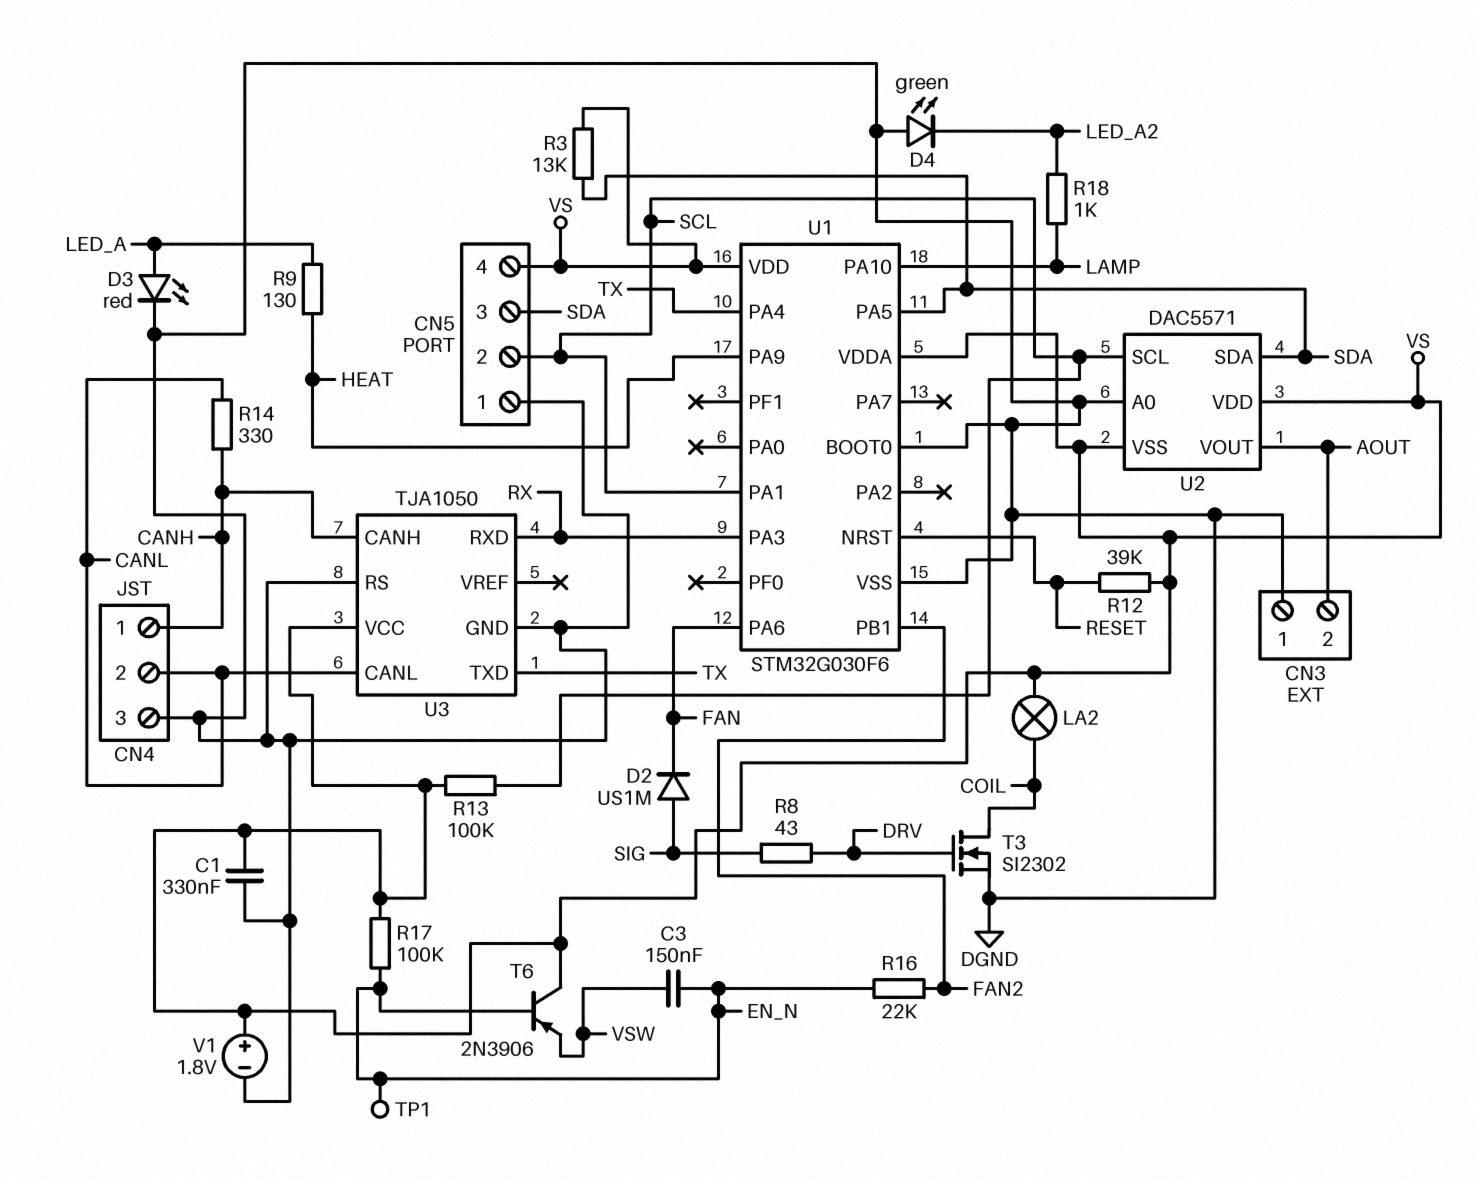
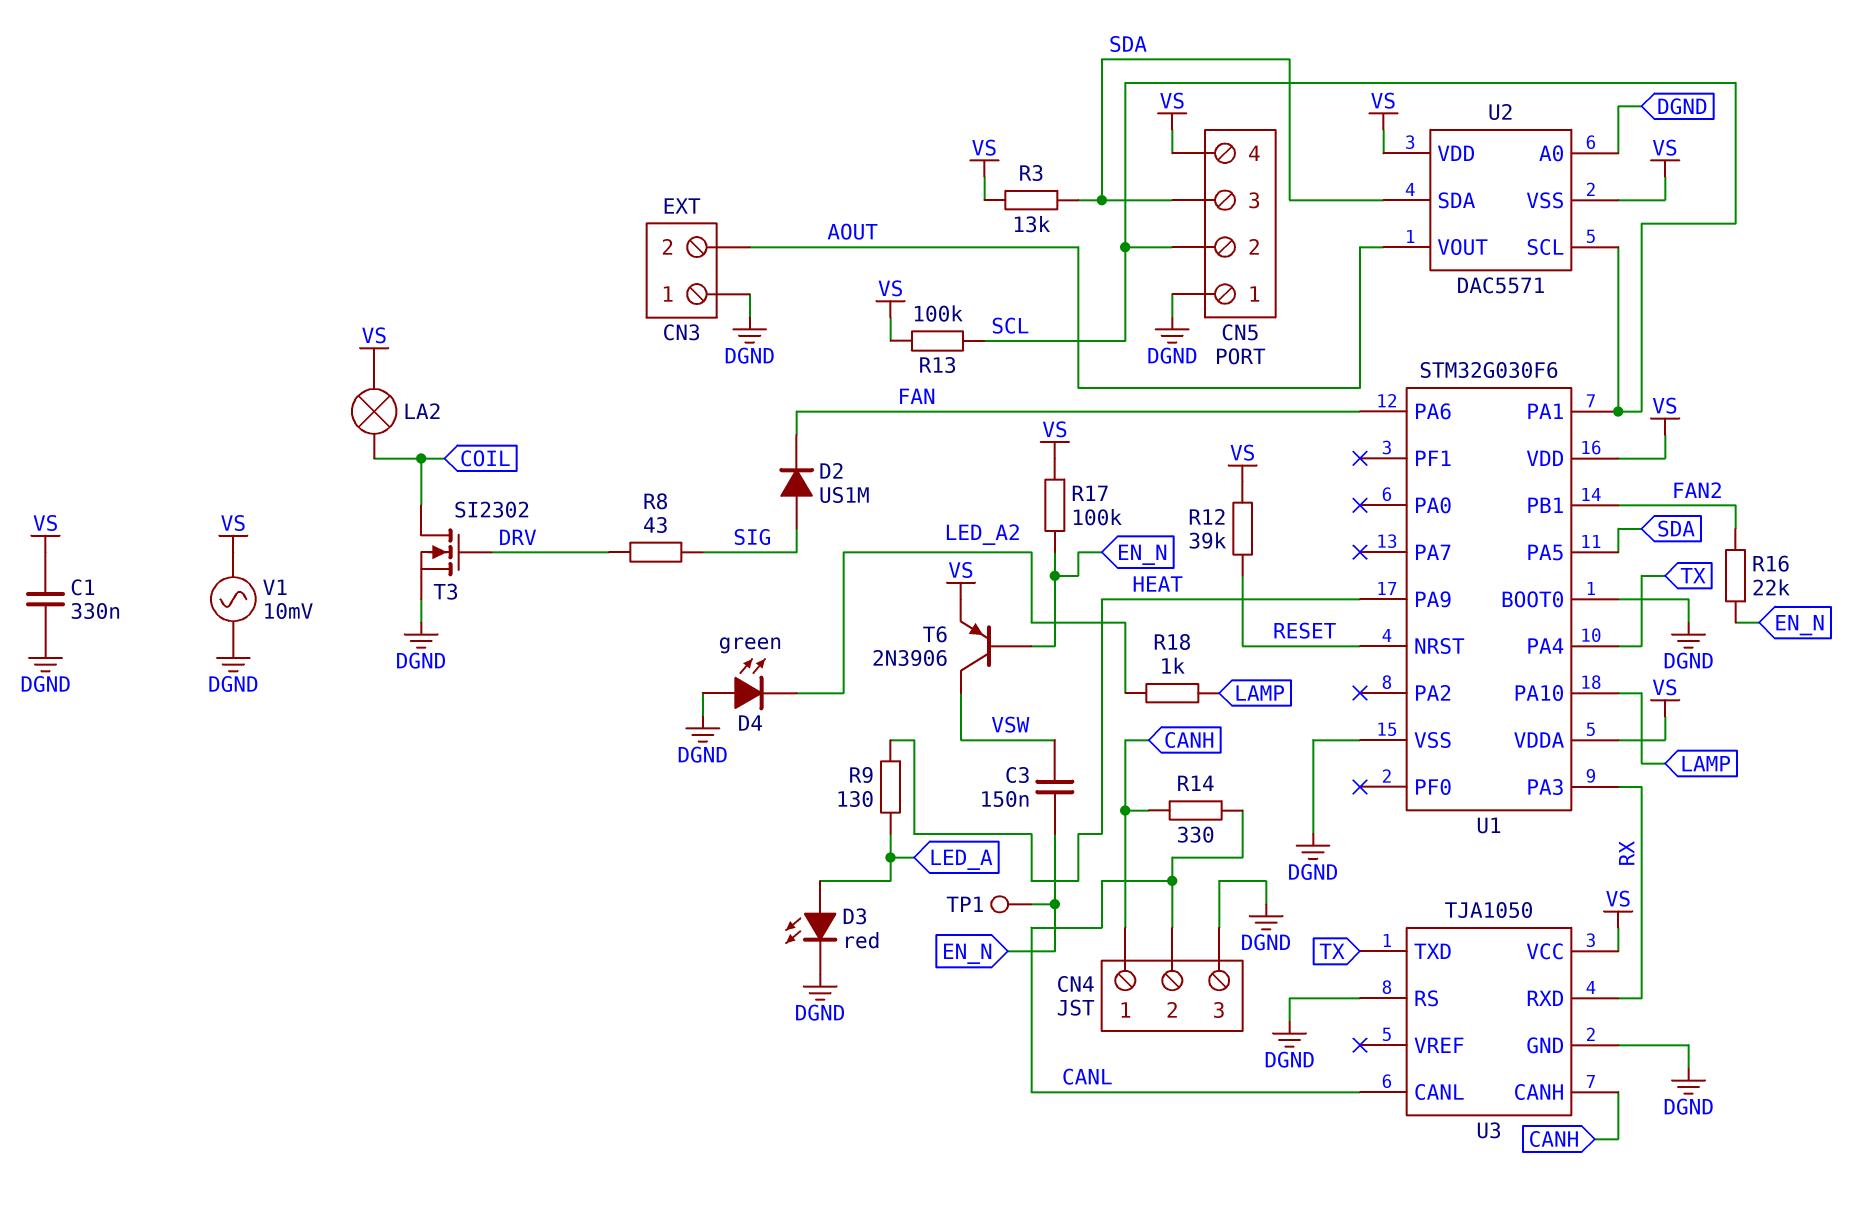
T6: PNP 2N3906 (B EN_N, C VS, E VSW) -> PNP 2N3906 (B EN_N, C VSW, E VS)
V1: 1.8V (plus VS, minus DGND) -> AC 10mV (DGND, VS)

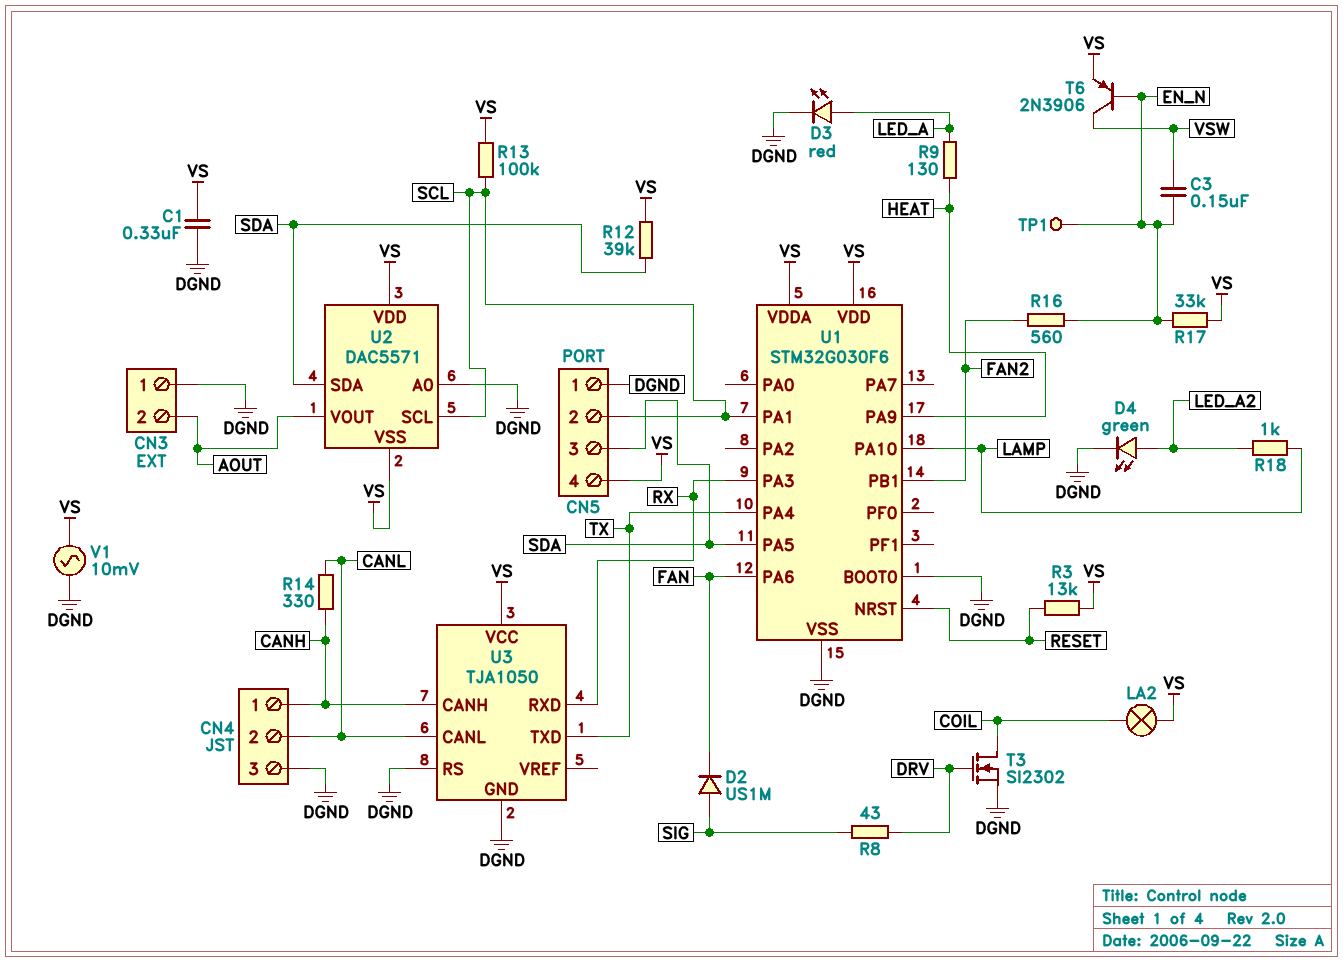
D4: LED green (A DGND, K LED_A2) -> LED green (A LED_A2, K DGND)
R3: 13k (SDA, VS) -> 13k (RESET, VS)
R12: 39k (RESET, VS) -> 39k (SDA, VS)
R16: 22k (EN_N, FAN2) -> 560 (EN_N, FAN2)
R17: 100k (EN_N, VS) -> 33k (EN_N, VS)

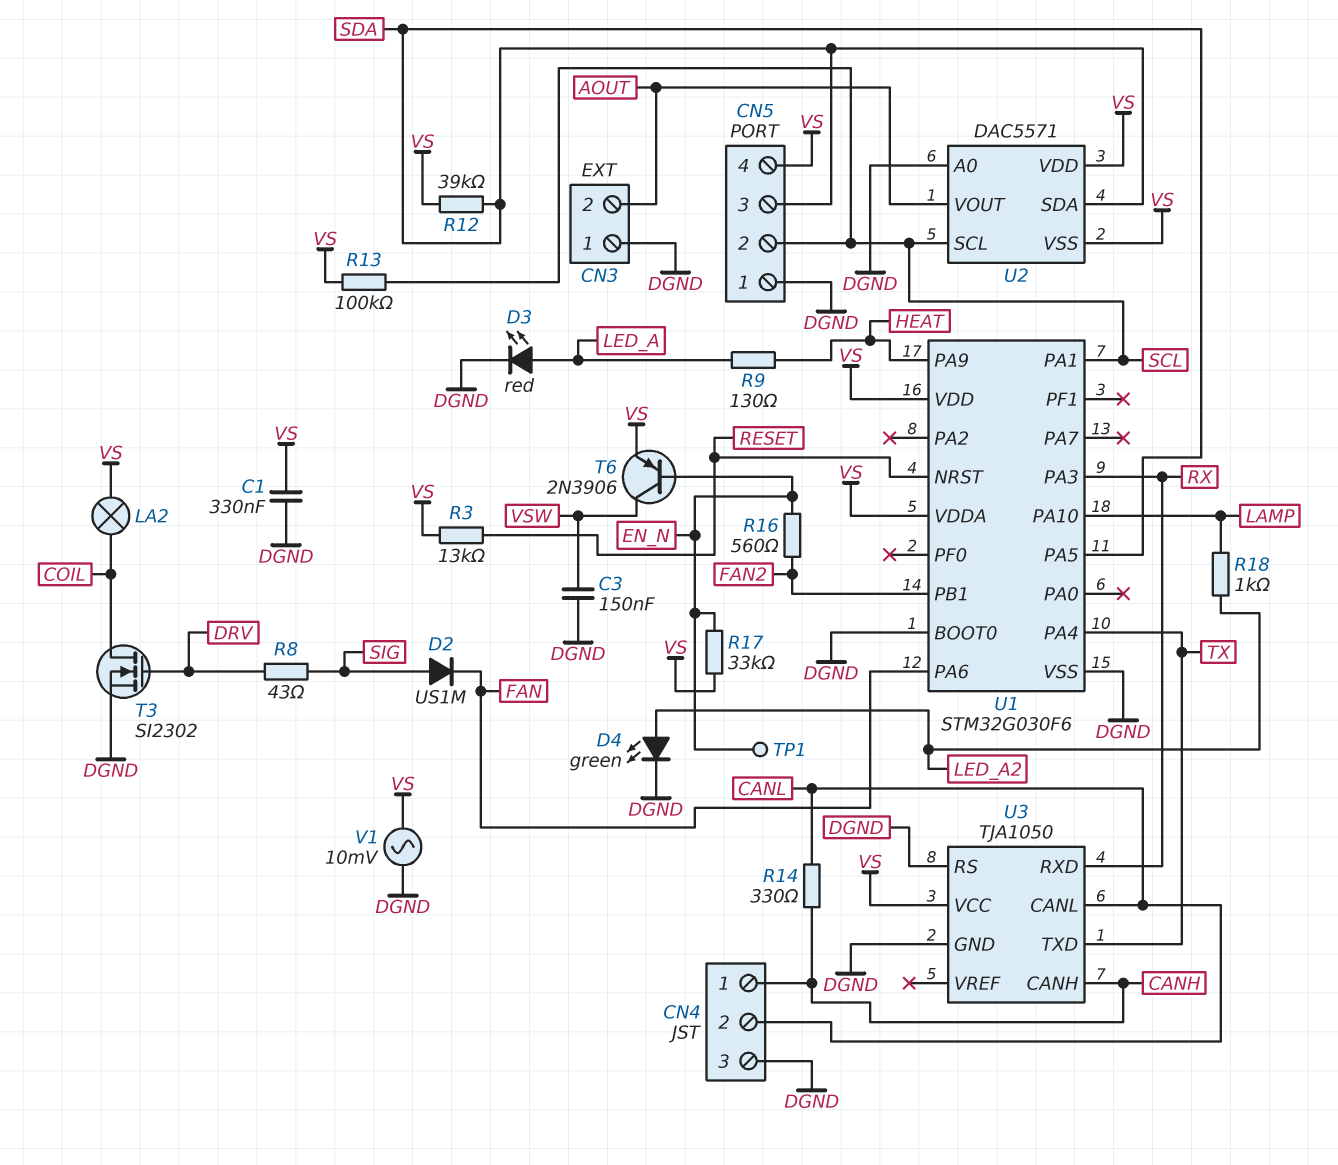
C3: 150nF (EN_N, VSW) -> 150nF (DGND, VSW)

